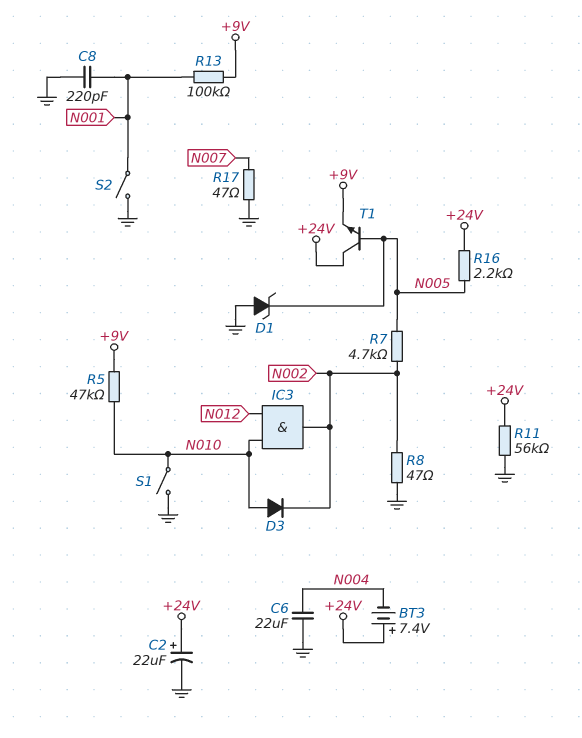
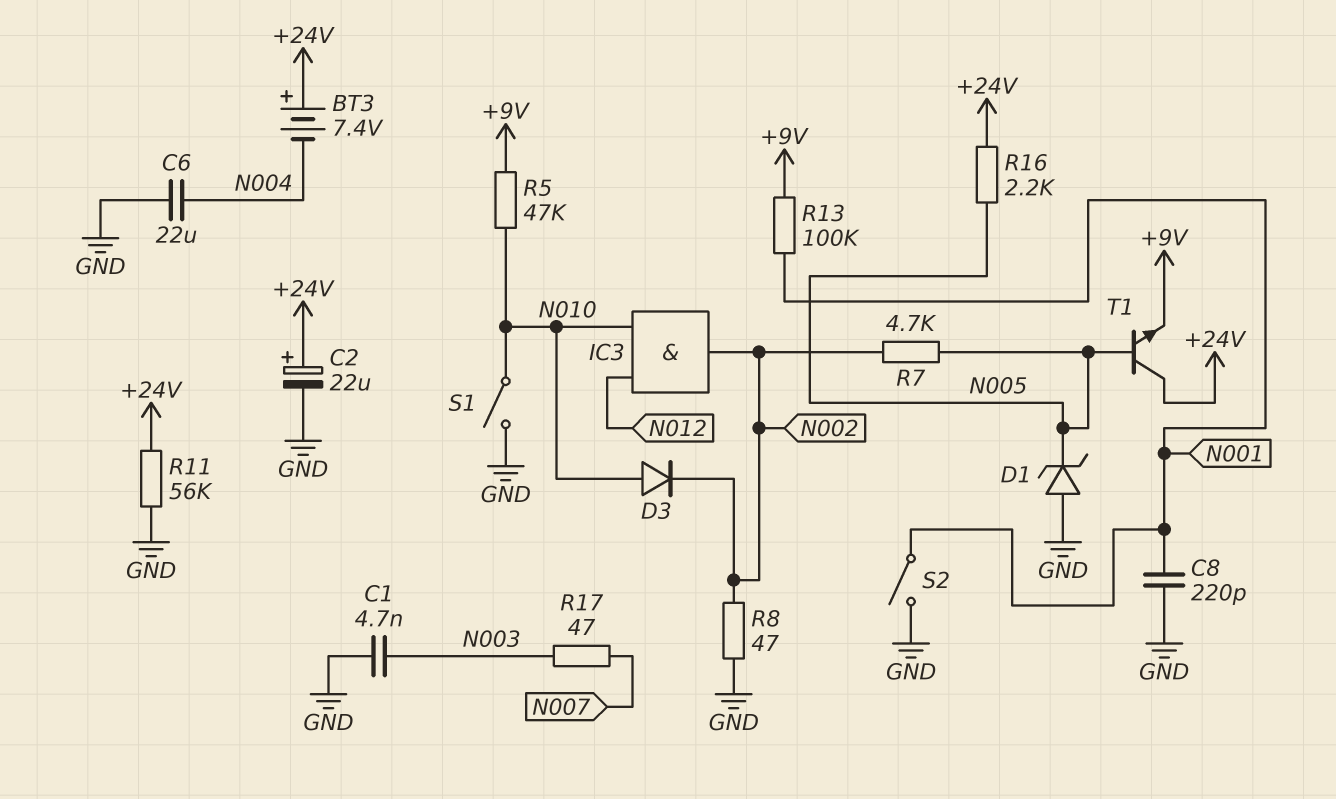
C1: none -> 4.7nF (GND, N003)
R17: 47 (GND, N007) -> 47 (N003, N007)

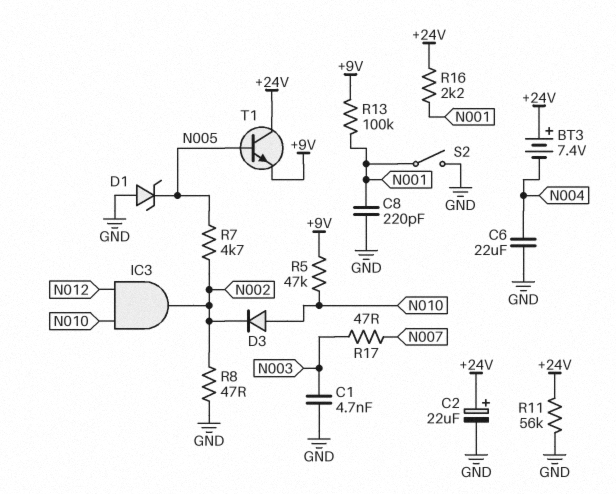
R16: 2.2k (+24V, N005) -> 2.2k (+24V, N001)
S1: switch (GND, N010) -> none

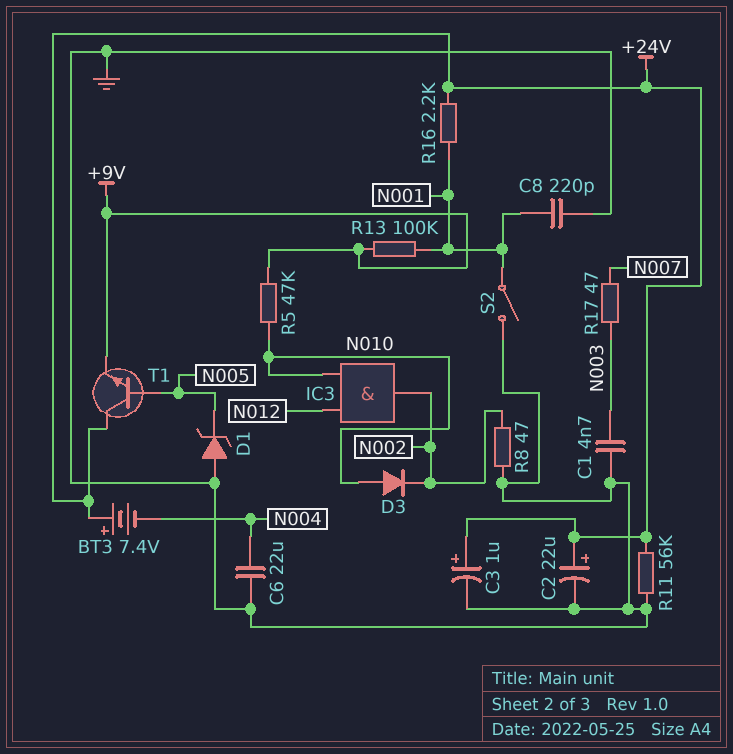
C3: none -> 1uF (plus +24V, minus GND)
R7: 4.7k (N002, N005) -> none

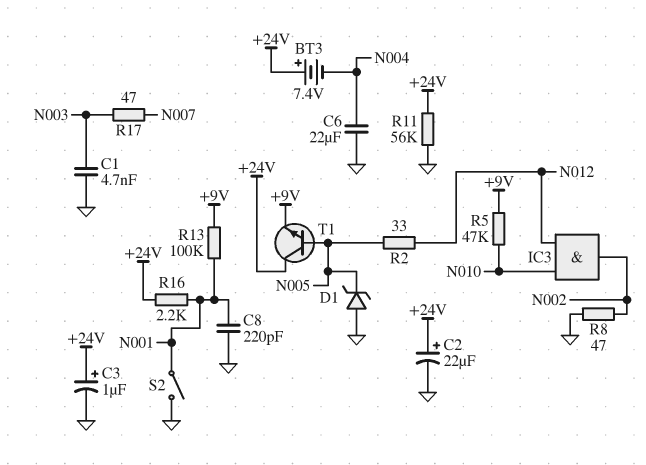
D3: diode (A N010, K N002) -> none
R2: none -> 33 (N005, N012)

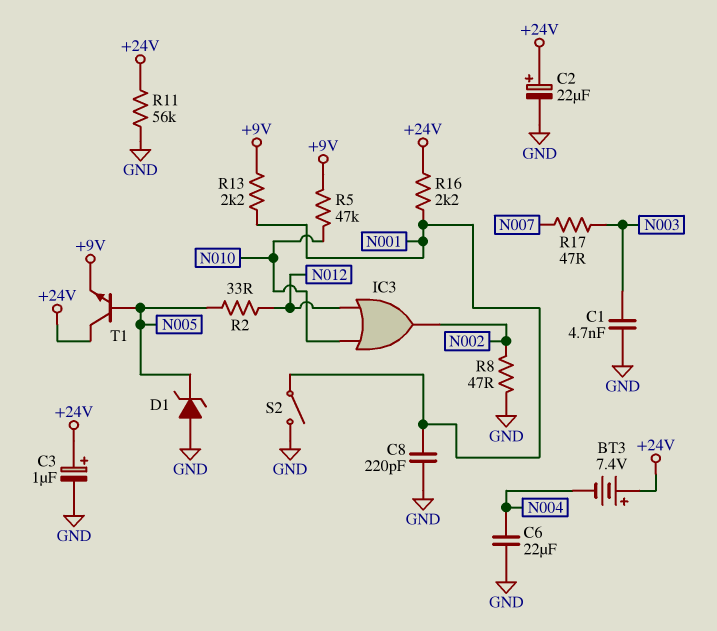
IC3: AND (in N010, in N012, out N002) -> OR (in N010, in N012, out N002)
R13: 100k (+9V, N001) -> 2.2k (+9V, N001)

